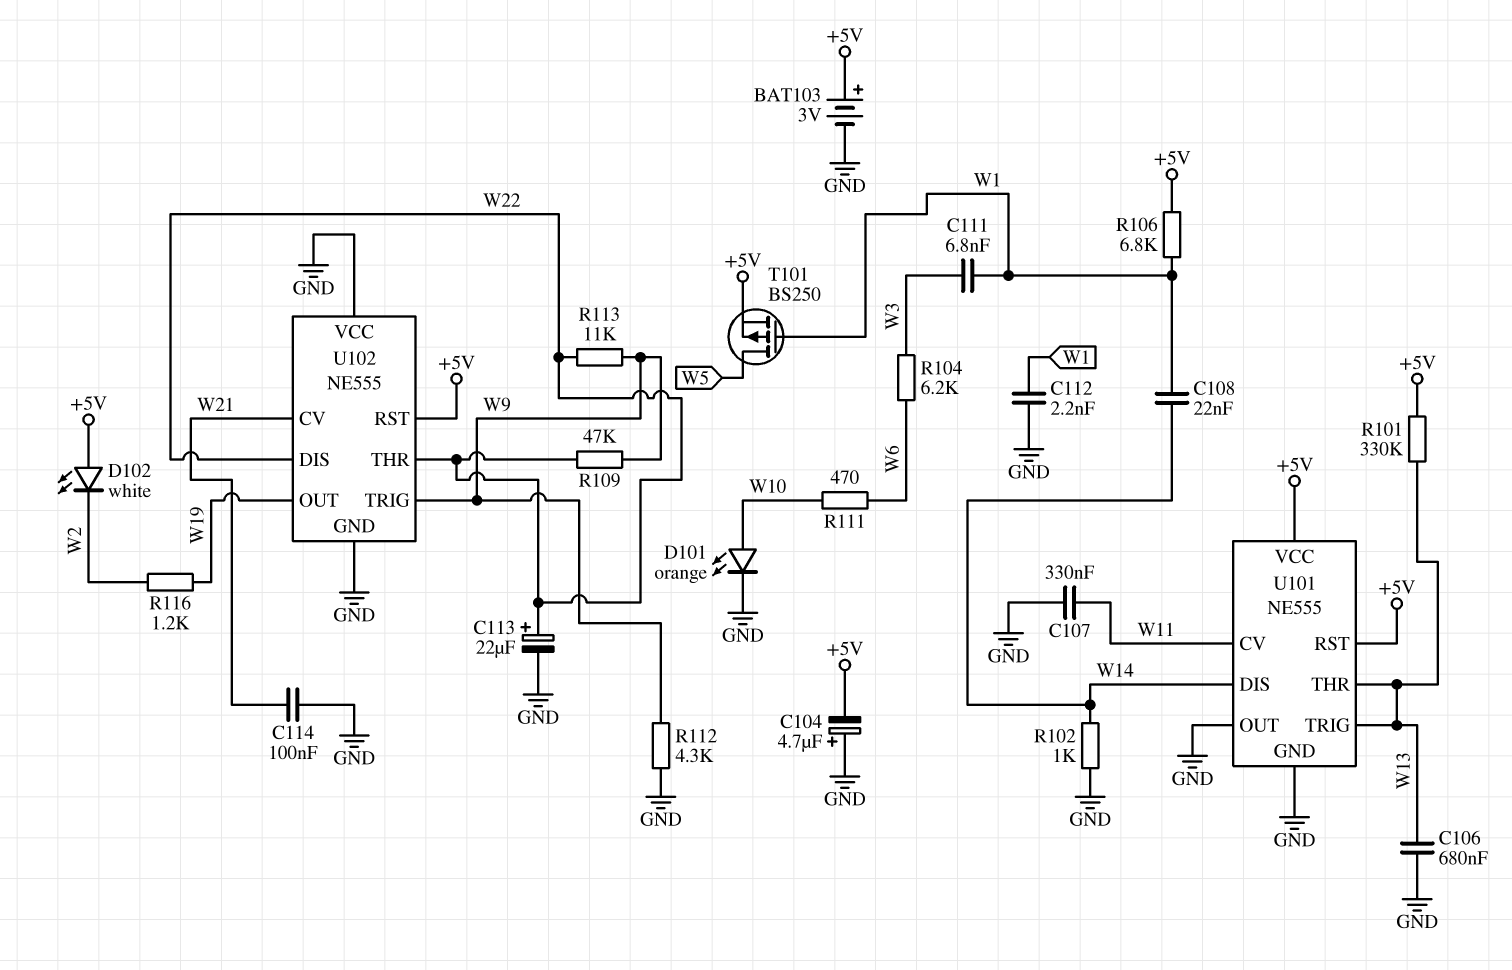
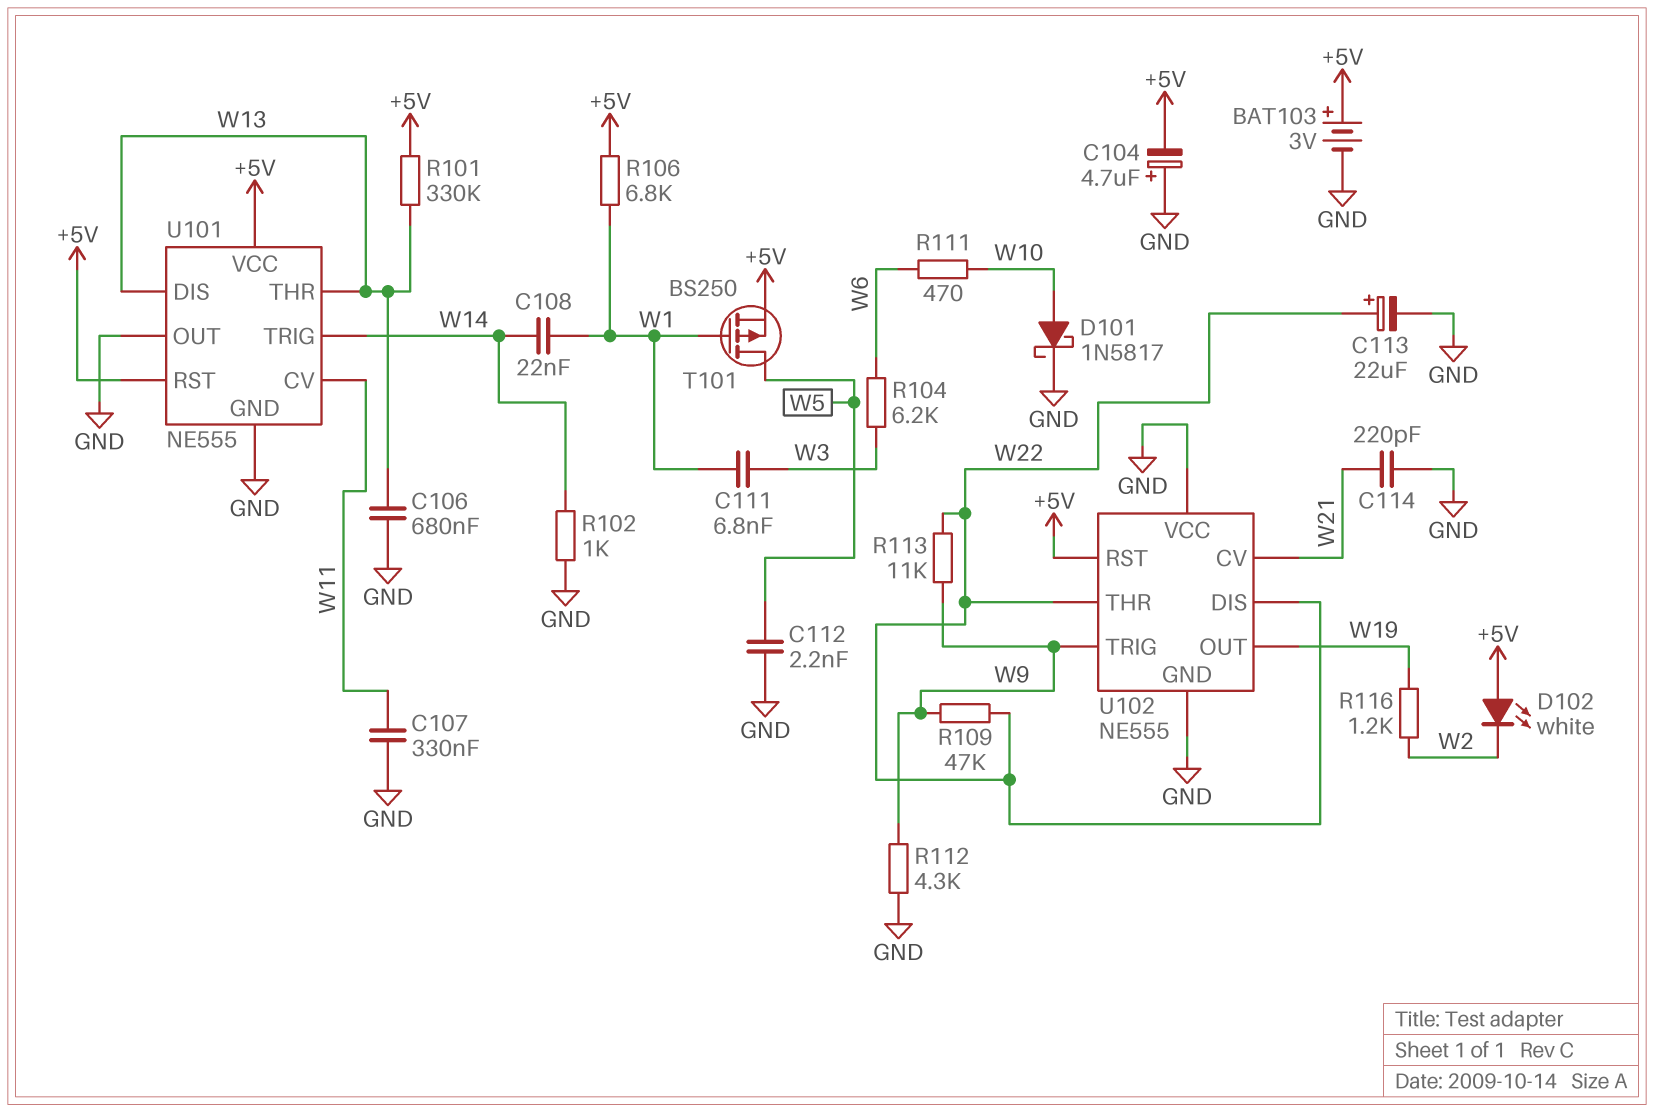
C112: 2.2nF (GND, W1) -> 2.2nF (GND, W5)
C114: 100nF (GND, W21) -> 220pF (GND, W21)
D101: LED orange (A W10, K GND) -> schottky 1N5817 (A W10, K GND)
U101 pin DIS: W14 -> W13
U101 pin TRIG: W13 -> W14

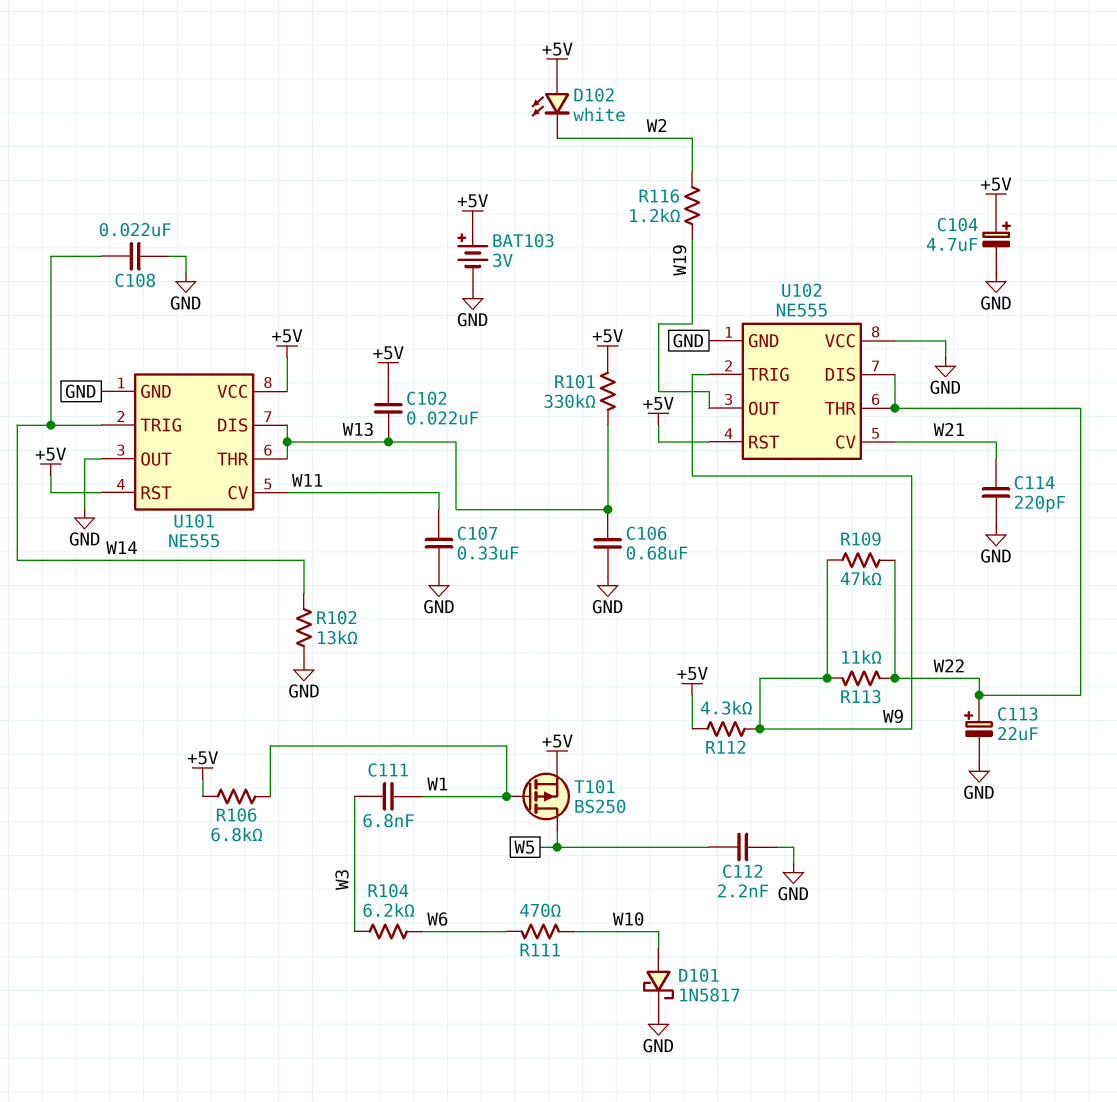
C102: none -> 22nF (+5V, W13)
C104: 4.7uF (plus GND, minus +5V) -> 4.7uF (plus +5V, minus GND)
C108: 22nF (W1, W14) -> 22nF (GND, W14)
R102: 1k (GND, W14) -> 13k (GND, W14)
R112: 4.3k (GND, W9) -> 4.3k (+5V, W9)

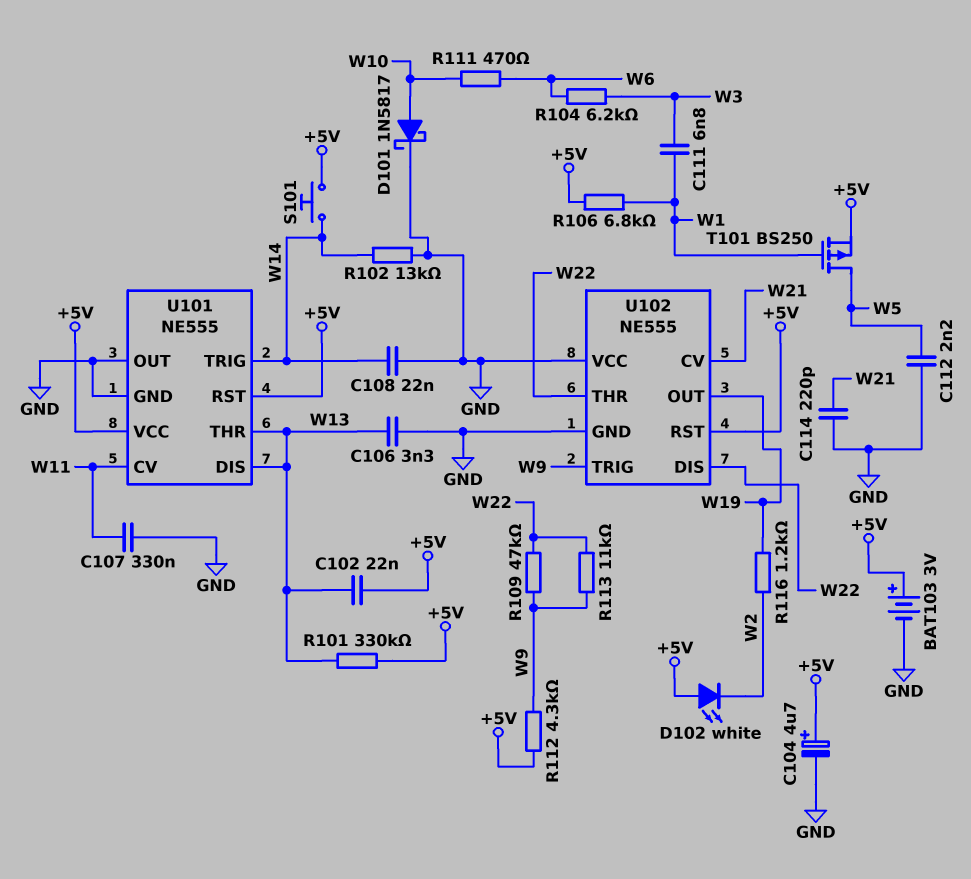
C106: 680nF (GND, W13) -> 3.3nF (GND, W13)
C113: 22uF (plus W22, minus GND) -> none
S101: none -> button (+5V, W14)

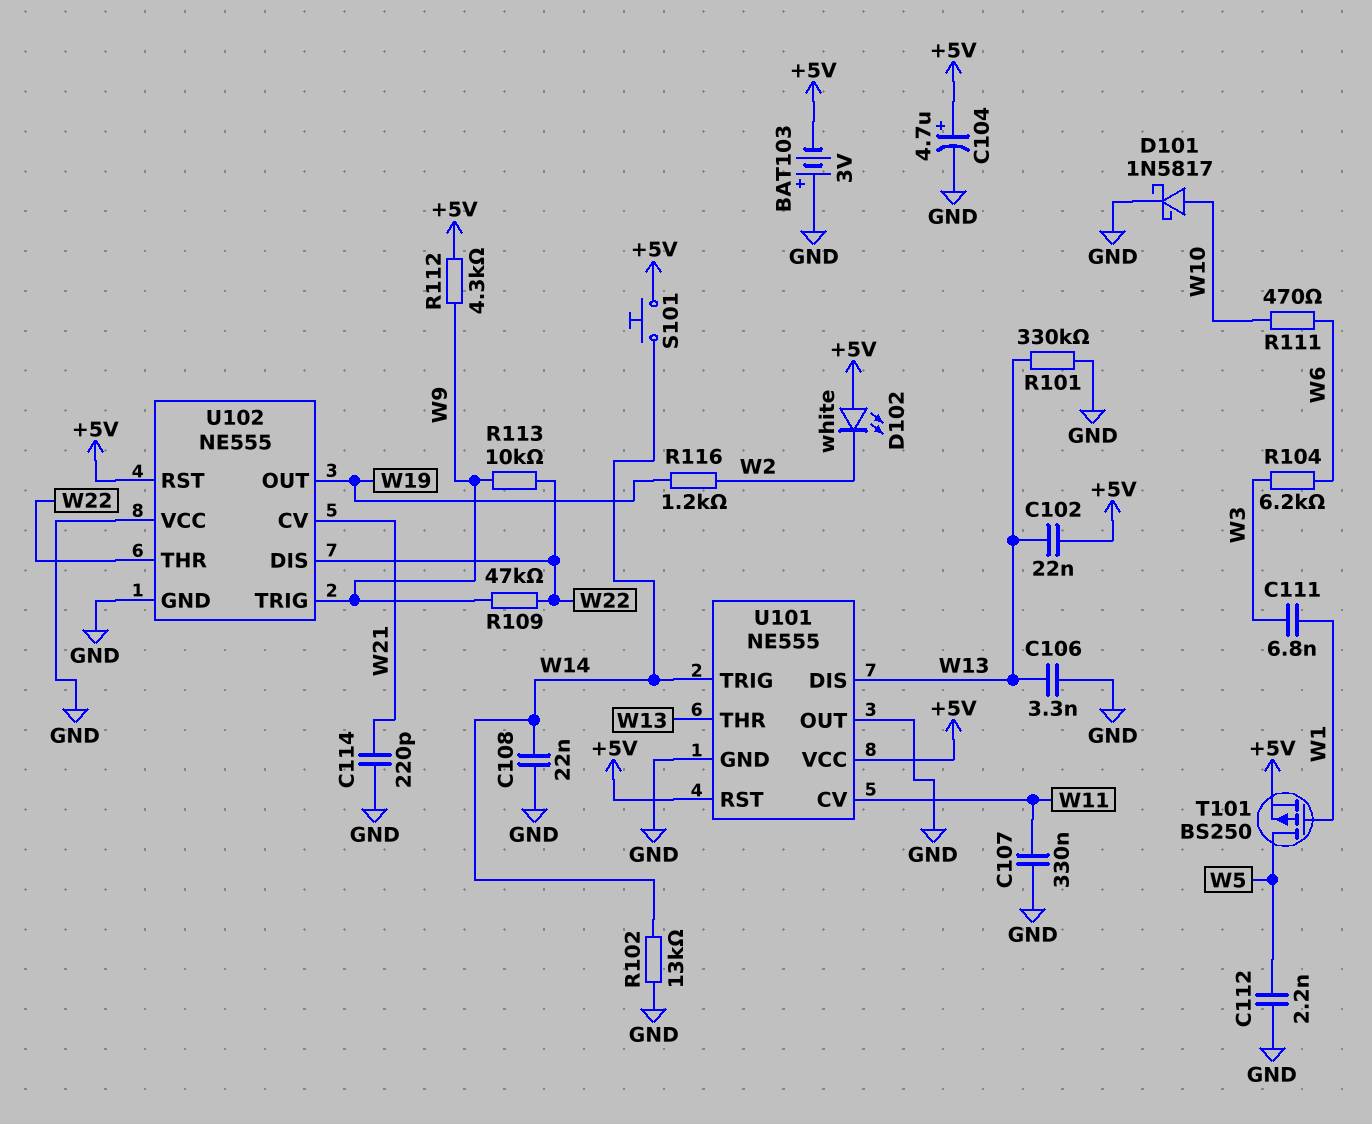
BAT103: 3V (plus +5V, minus GND) -> 3V (plus GND, minus +5V)
R101: 330k (+5V, W13) -> 330k (GND, W13)
R106: 6.8k (+5V, W1) -> none
R113: 11k (W9, W22) -> 10k (W9, W22)

